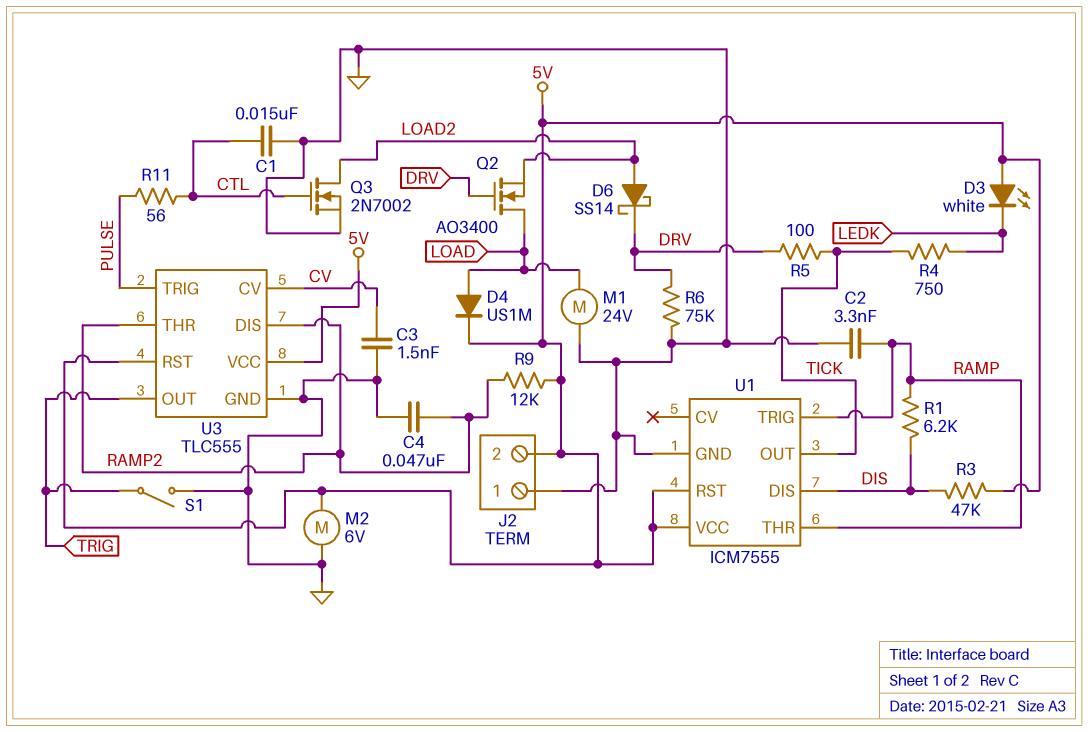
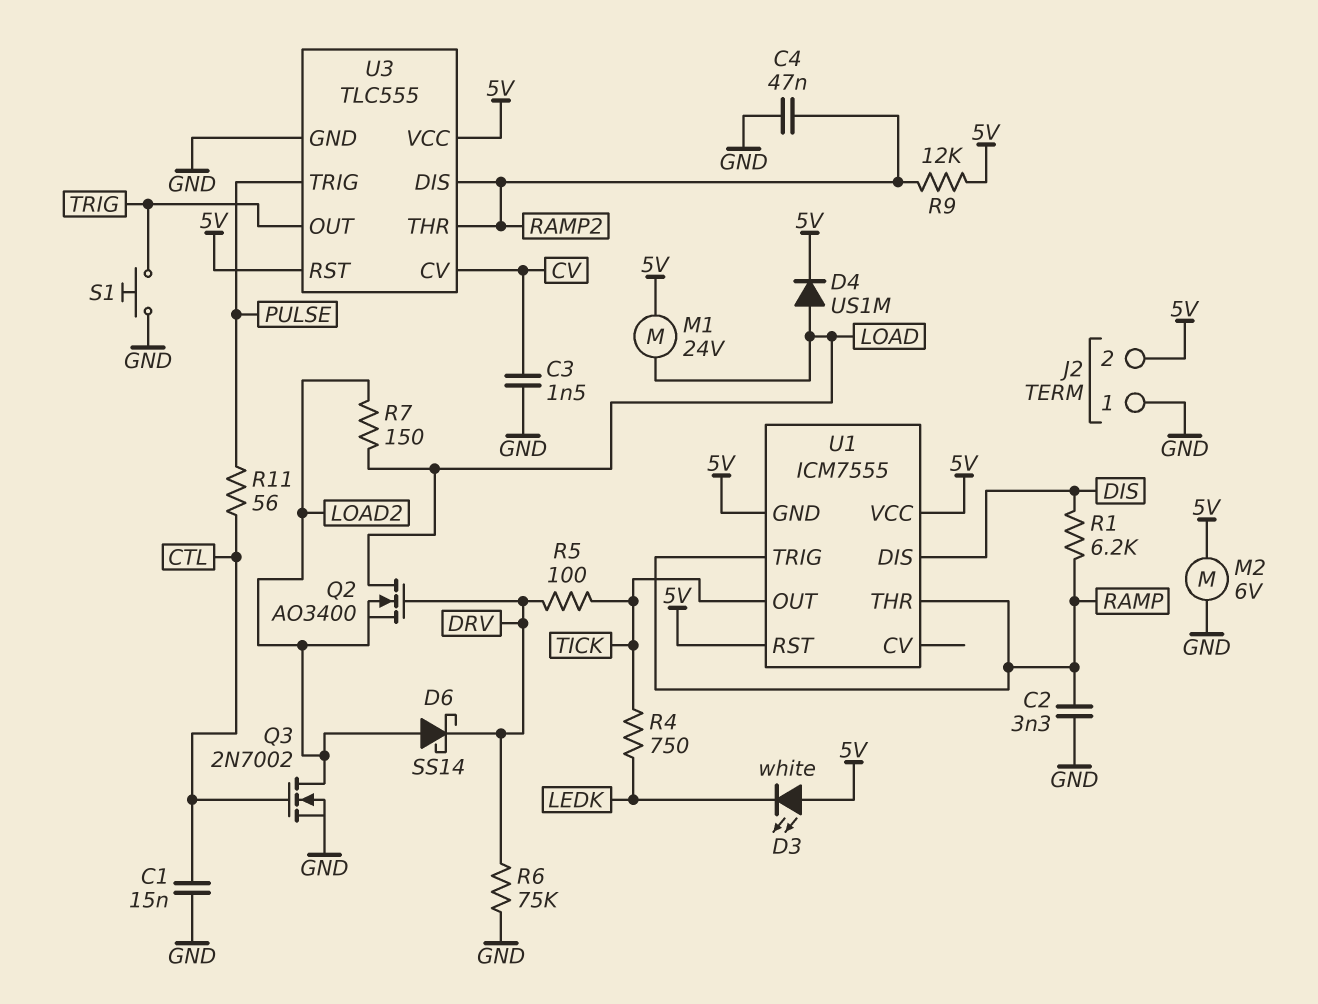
M1: motor 24V (GND, LOAD) -> motor 24V (5V, LOAD)
R3: 47k (5V, DIS) -> none
R7: none -> 150 (LOAD, LOAD2)
S1: switch (GND, TRIG) -> button (GND, TRIG)
U1 pin GND: GND -> 5V

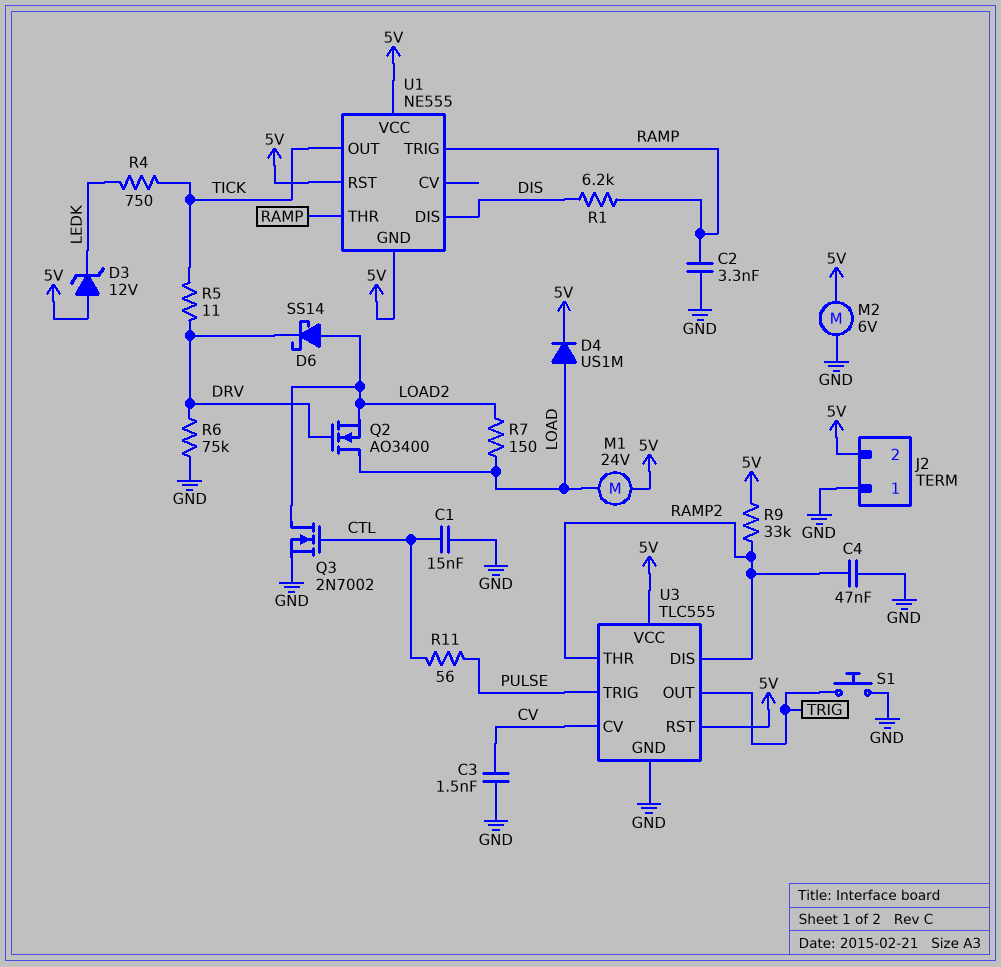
D3: LED white (A 5V, K LEDK) -> zener 12V (A 5V, K LEDK)
R5: 100 (DRV, TICK) -> 11 (DRV, TICK)
R9: 12k (5V, RAMP2) -> 33k (5V, RAMP2)
U1: ICM7555 -> NE555

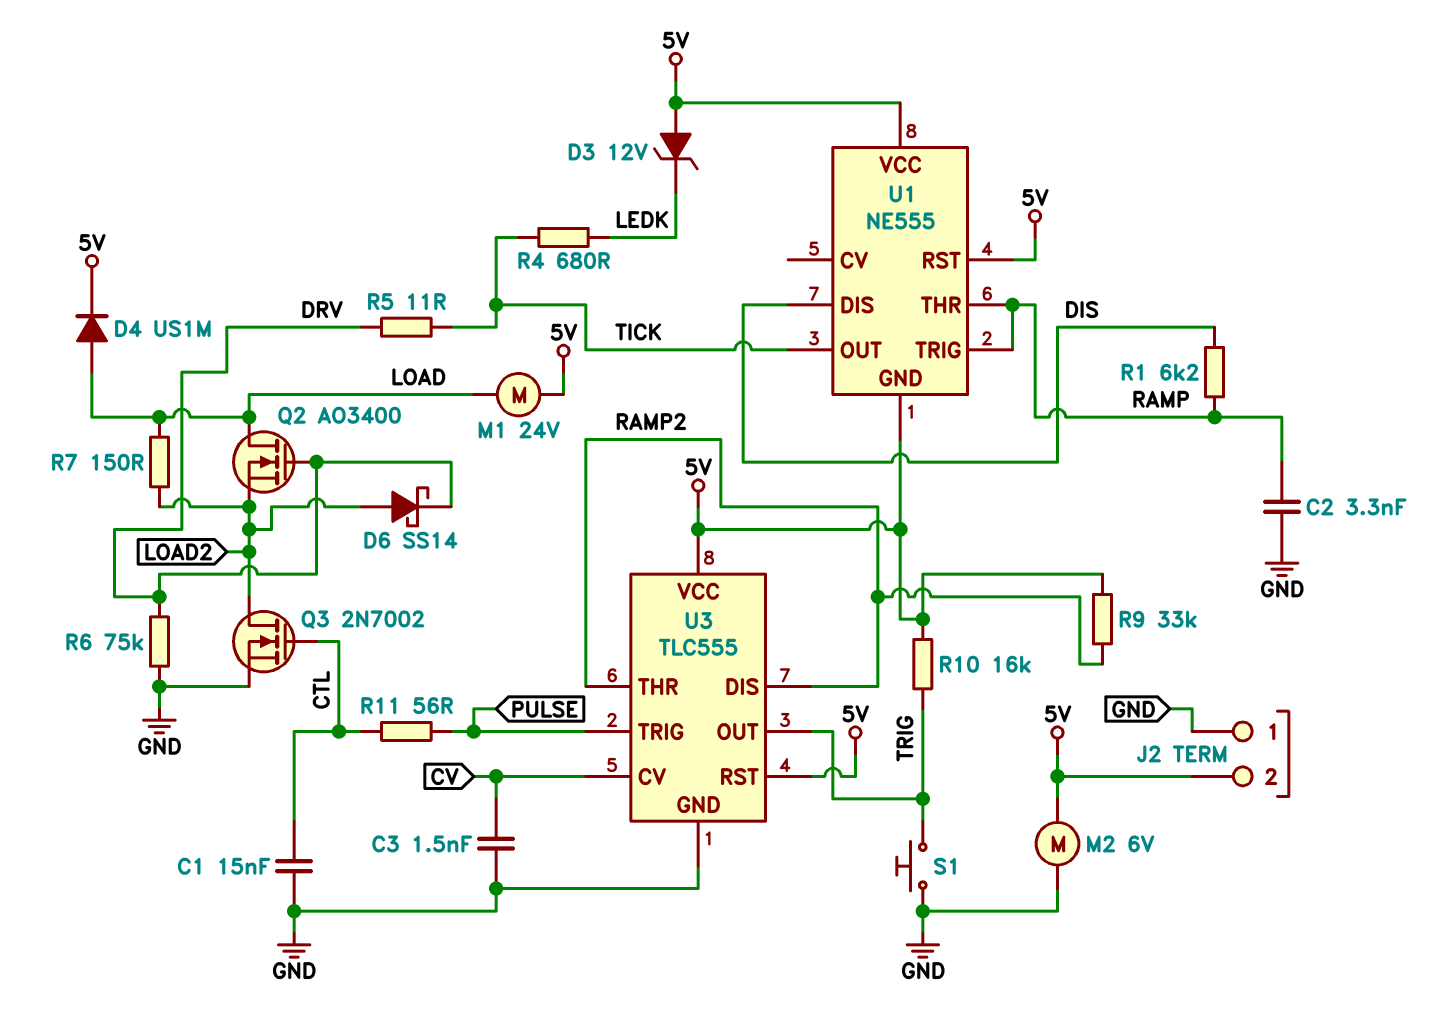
C4: 47nF (GND, RAMP2) -> none
R4: 750 (LEDK, TICK) -> 680 (LEDK, TICK)
R10: none -> 16k (5V, TRIG)

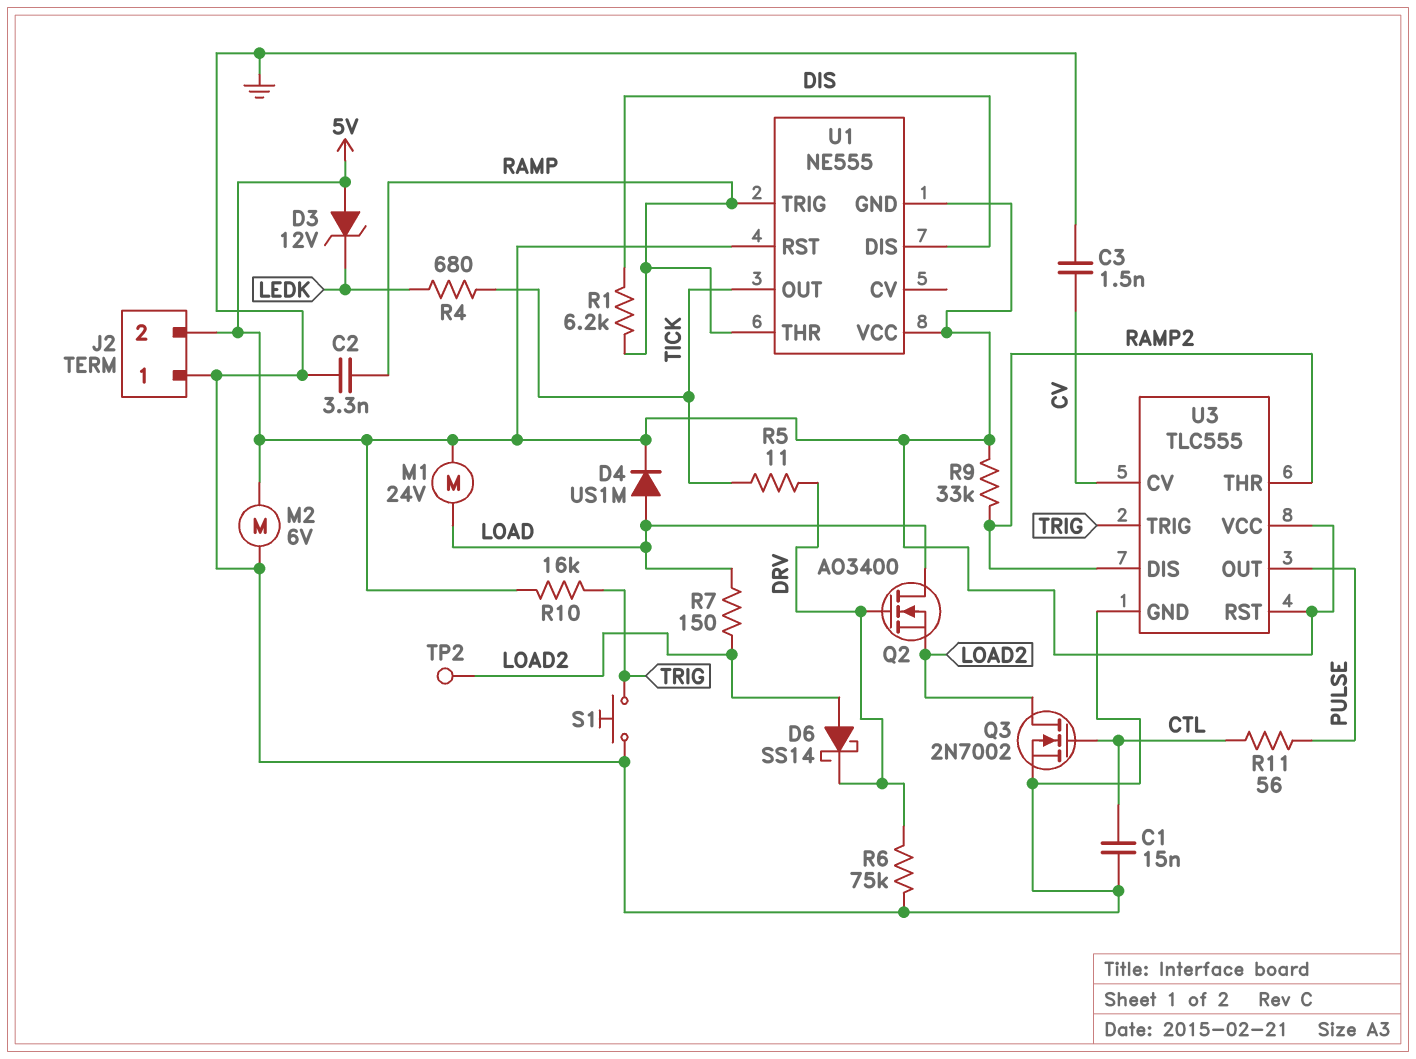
TP2: none -> test point (LOAD2)
U3 pin OUT: TRIG -> PULSE
U3 pin TRIG: PULSE -> TRIG

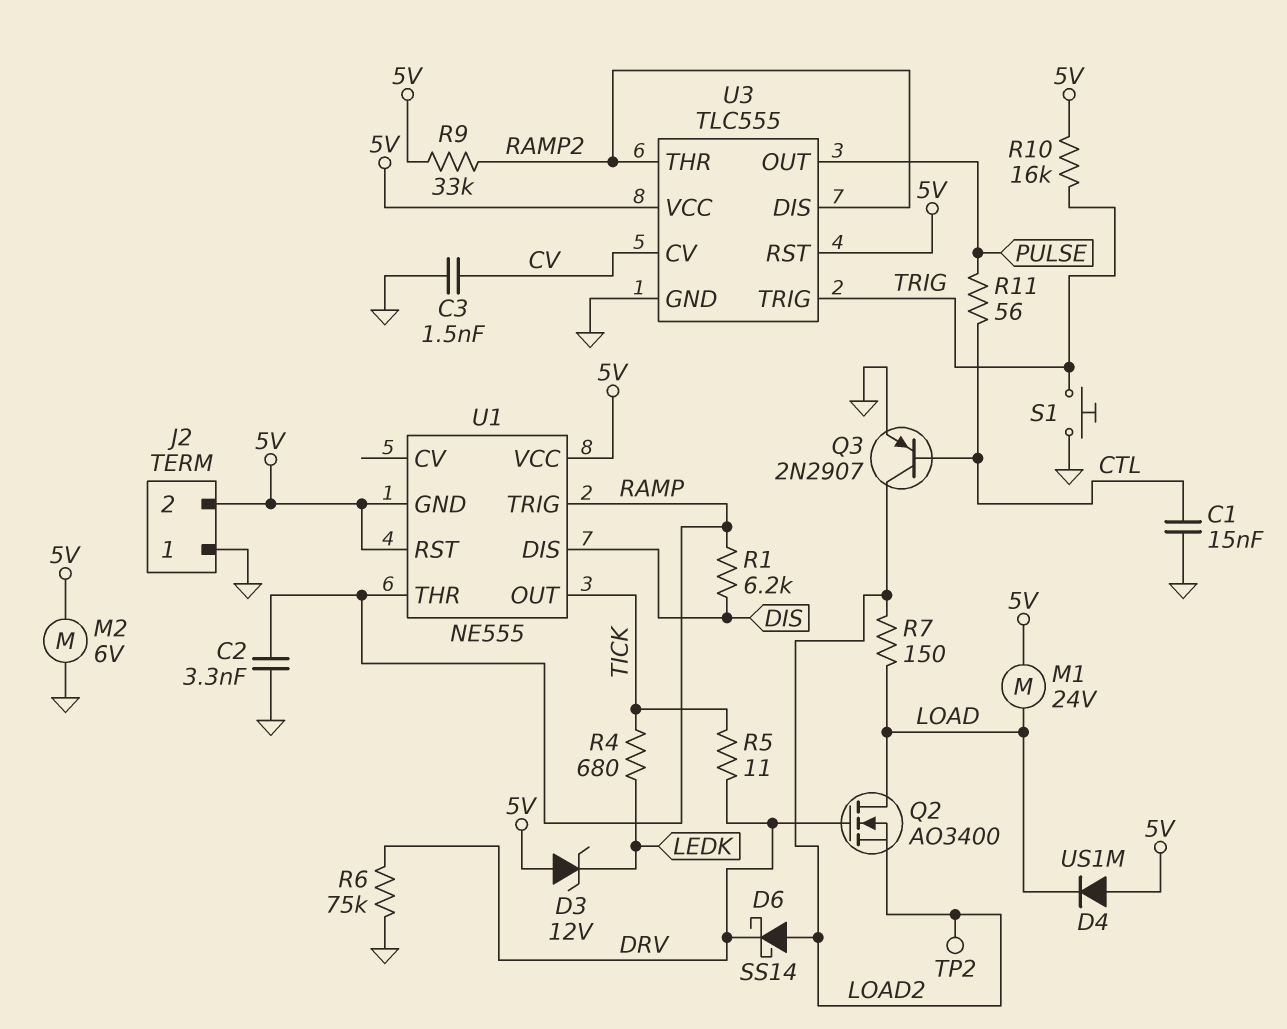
D4: diode US1M (A LOAD, K 5V) -> diode US1M (A 5V, K LOAD)
Q3: NMOS 2N7002 (G CTL, D LOAD2, S GND) -> PNP 2N2907 (B CTL, C LOAD2, E GND)

